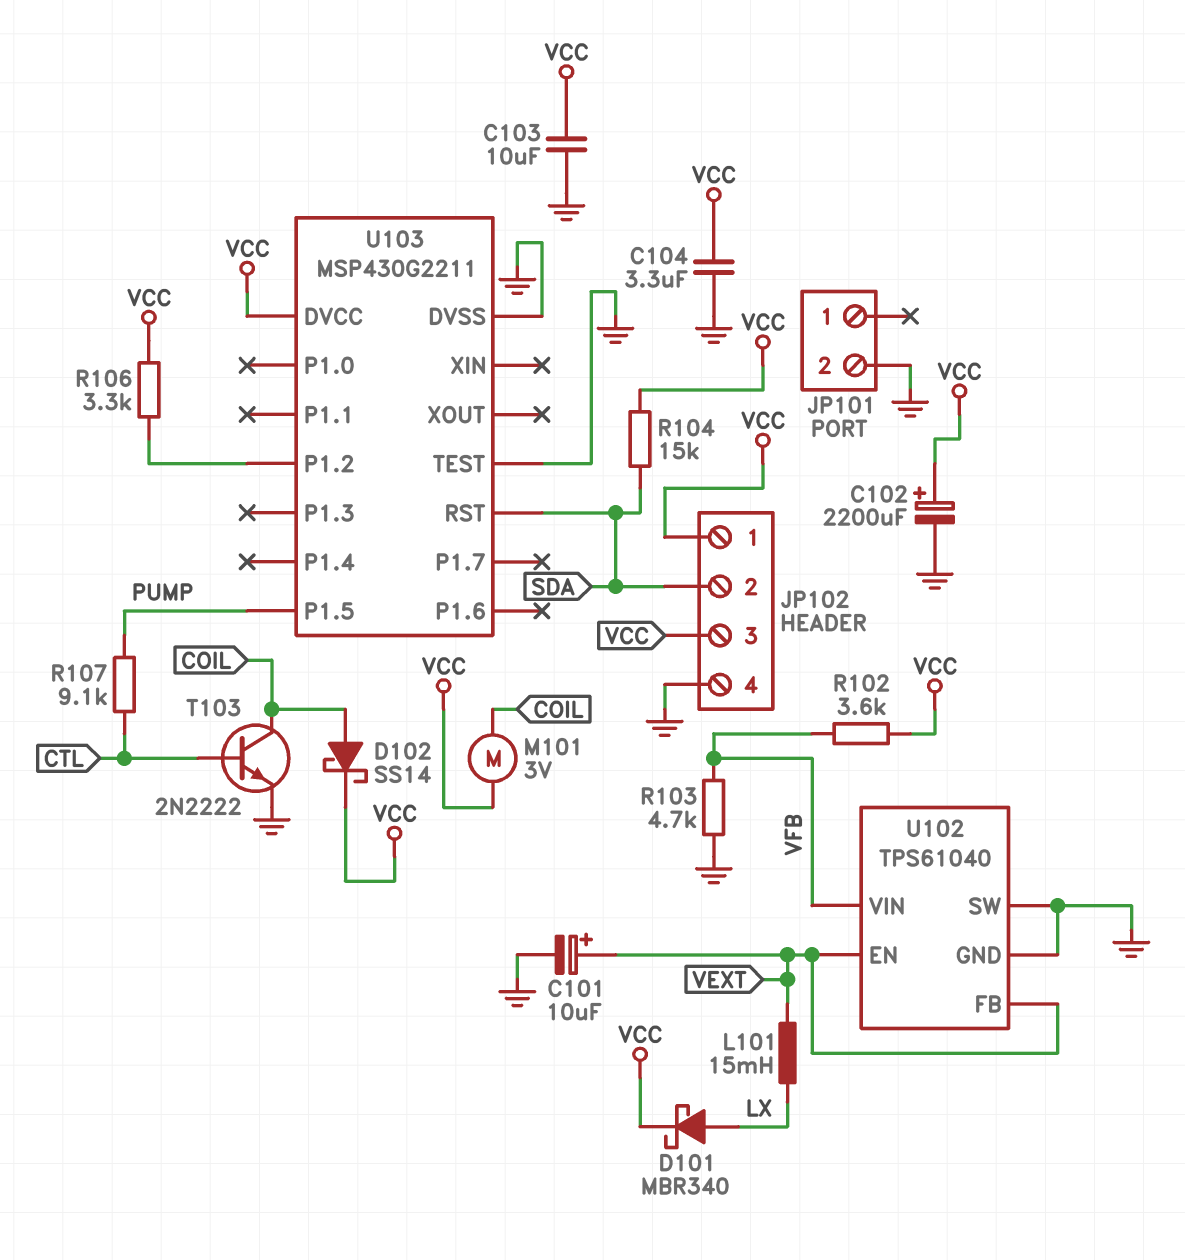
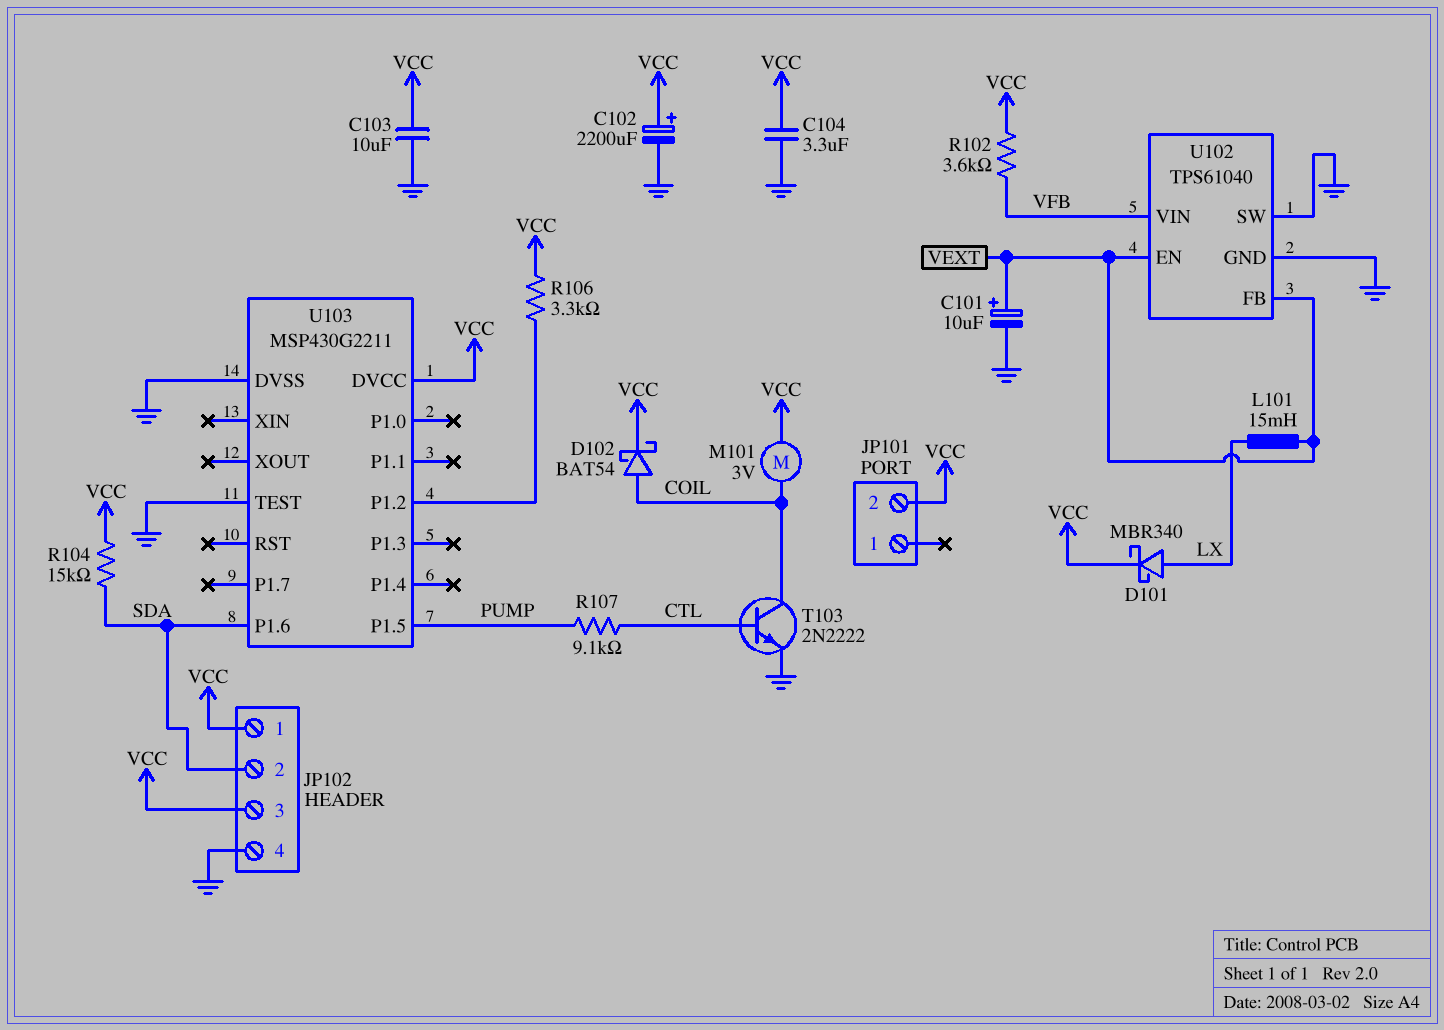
D102: schottky SS14 (A COIL, K VCC) -> schottky BAT54 (A COIL, K VCC)
JP101 pin 2: GND -> VCC
R103: 4.7k (GND, VFB) -> none
U103 pin P1.6: none -> SDA
U103 pin RST: SDA -> none

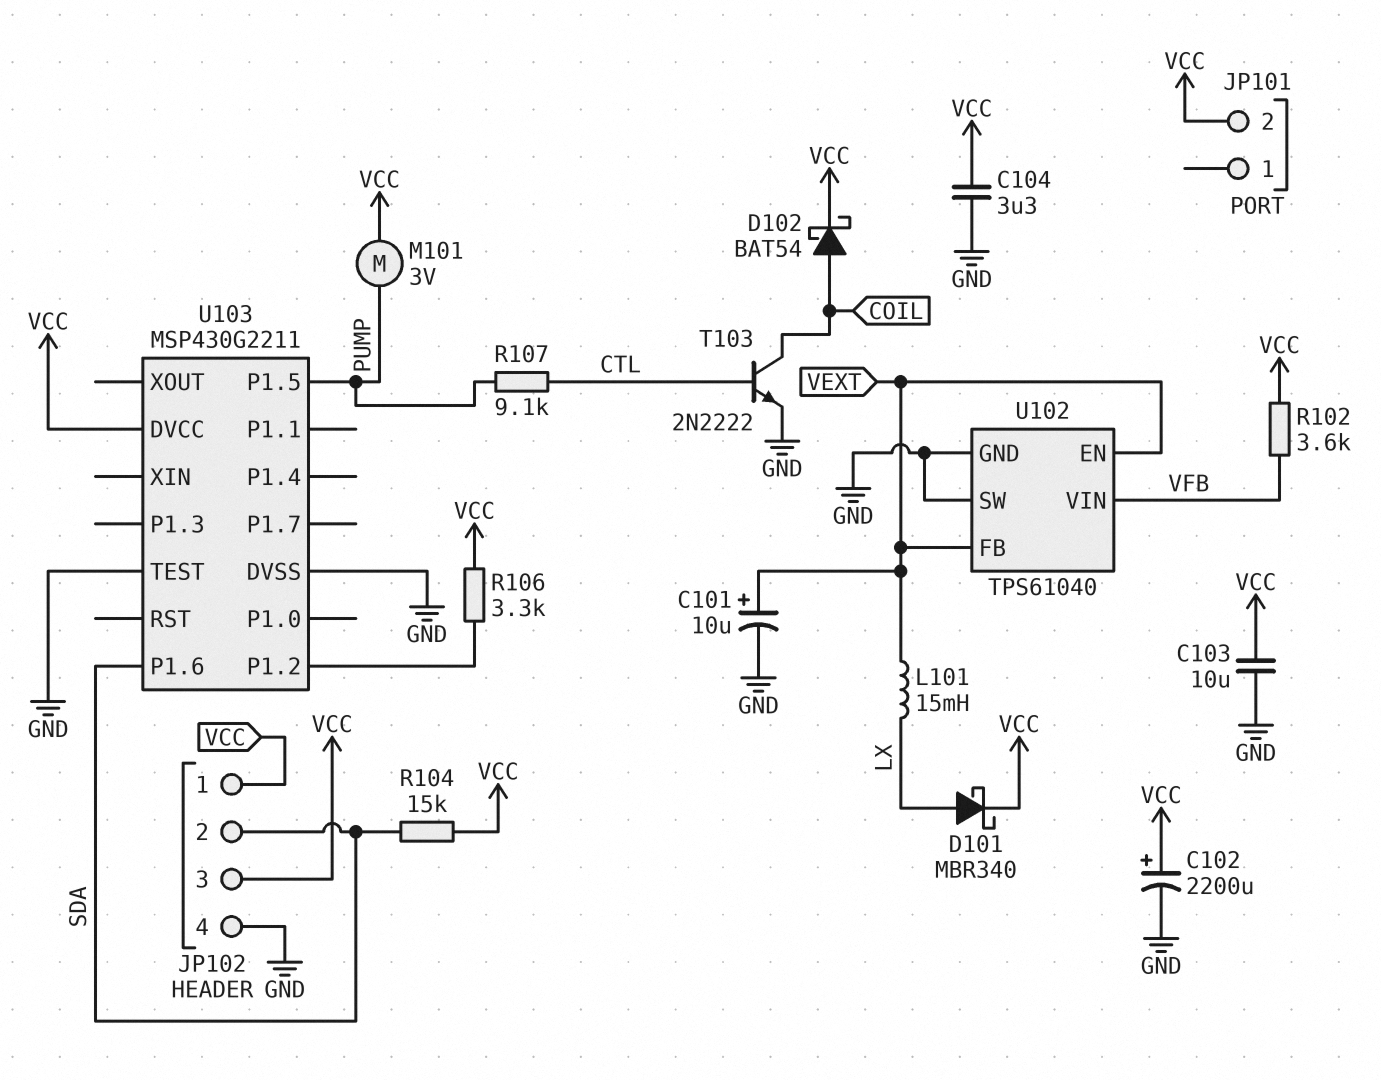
M101: motor 3V (COIL, VCC) -> motor 3V (PUMP, VCC)

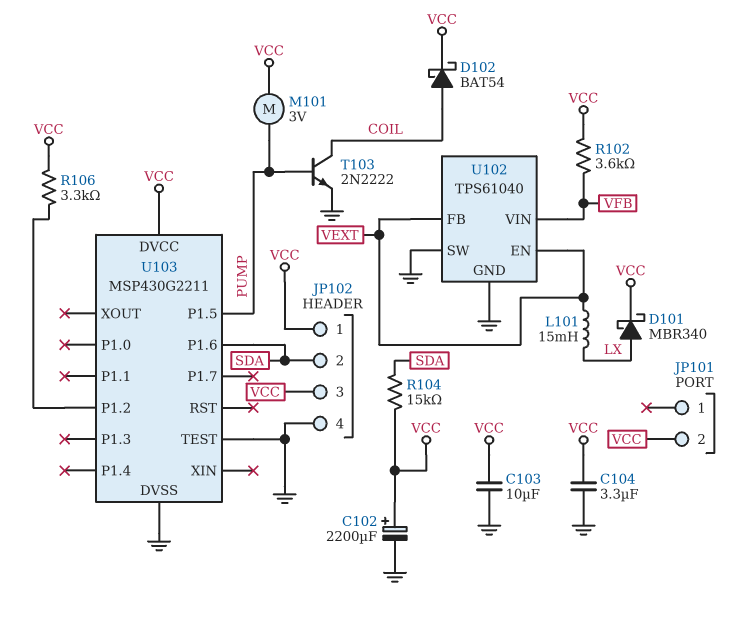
C101: 10uF (plus VEXT, minus GND) -> none
R107: 9.1k (CTL, PUMP) -> none
T103: NPN 2N2222 (B CTL, C COIL, E GND) -> NPN 2N2222 (B PUMP, C COIL, E GND)

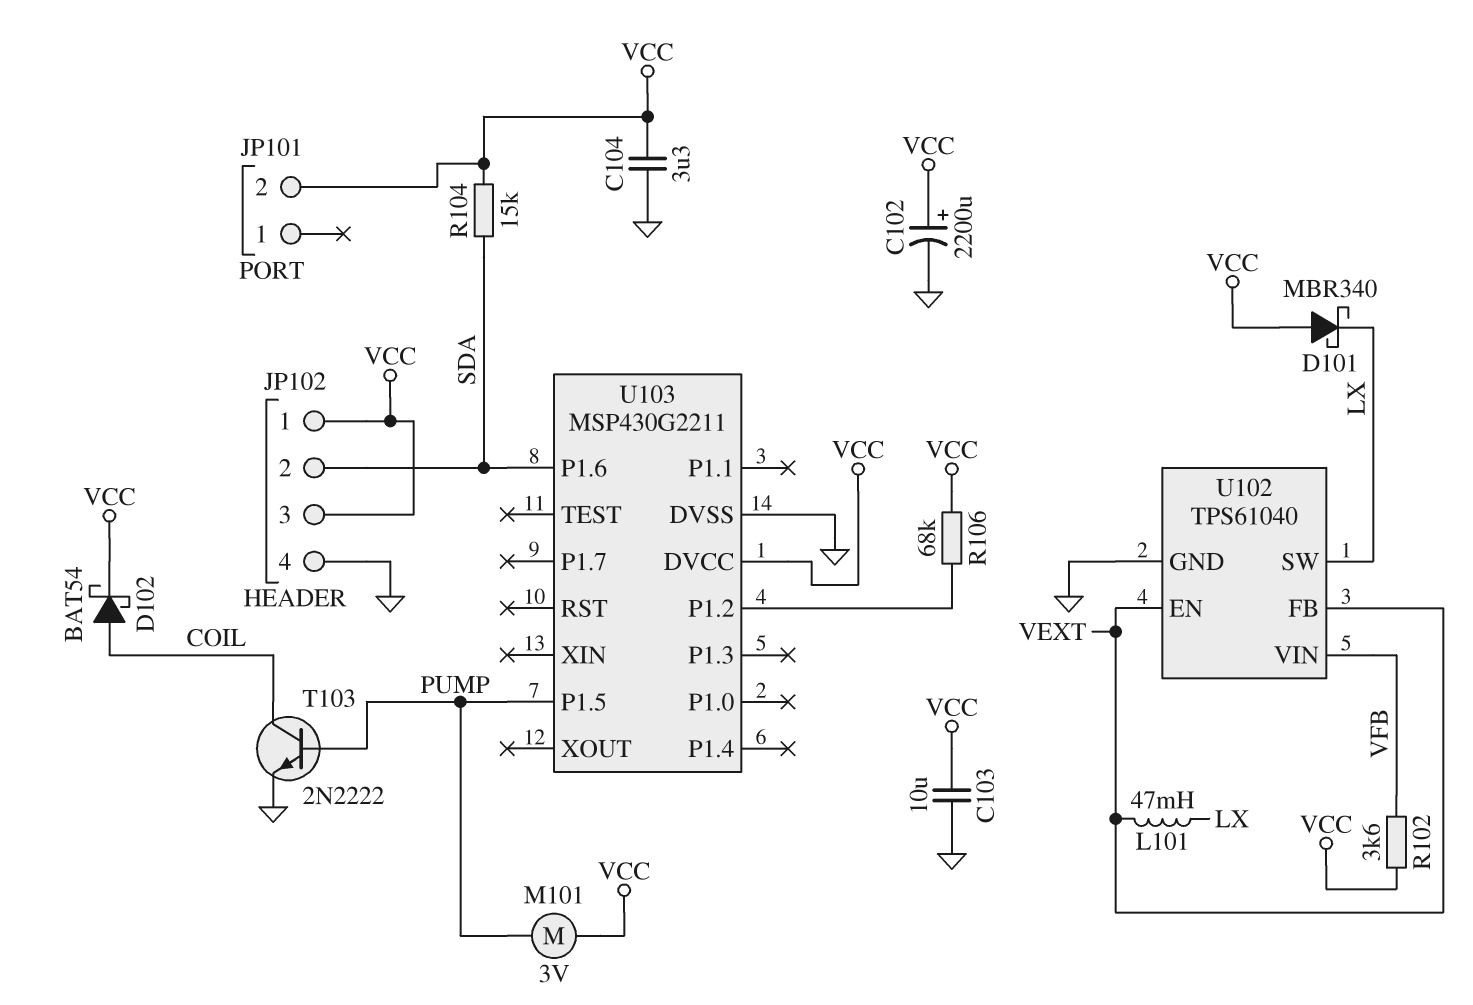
D101: schottky MBR340 (A LX, K VCC) -> schottky MBR340 (A VCC, K LX)
L101: 15mH (LX, VEXT) -> 47mH (LX, VEXT)
R106: 3.3k (U103/P1.2, VCC) -> 68k (U103/P1.2, VCC)
U102 pin SW: GND -> LX
U103 pin TEST: GND -> none

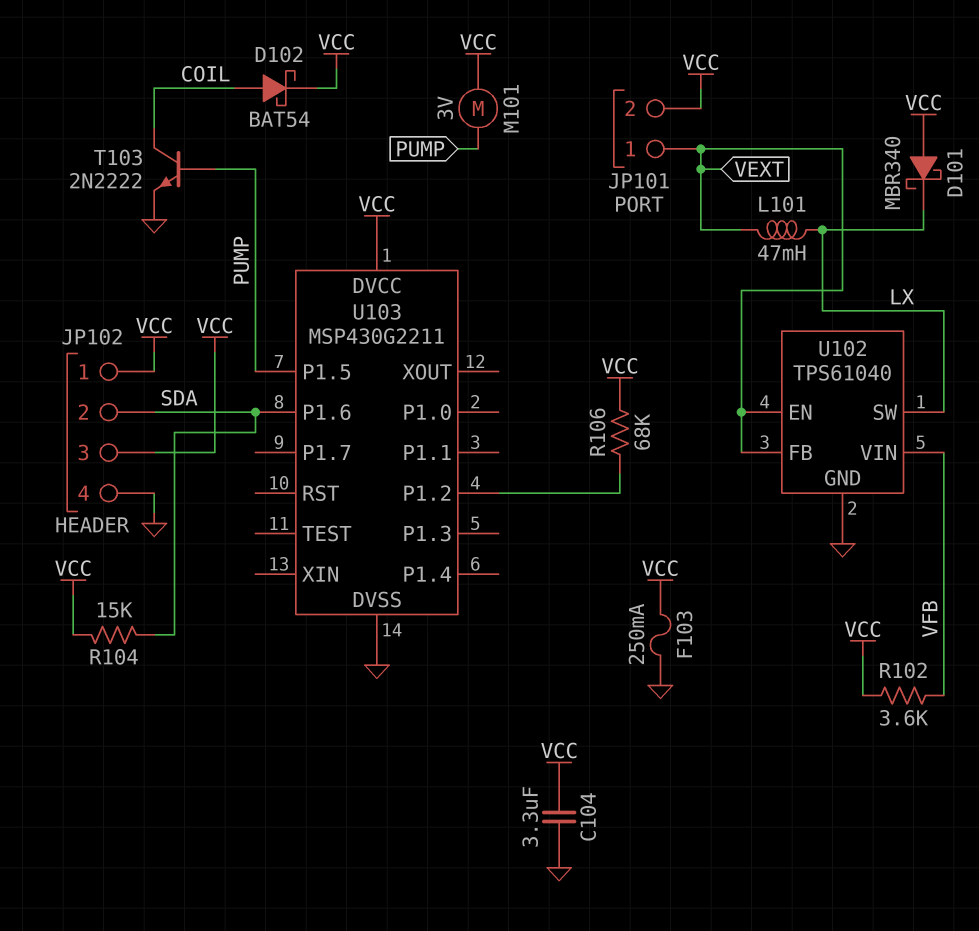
C102: 2200uF (plus VCC, minus GND) -> none
C103: 10uF (GND, VCC) -> none
F103: none -> 250mA (GND, VCC)
JP101 pin 1: none -> VEXT

